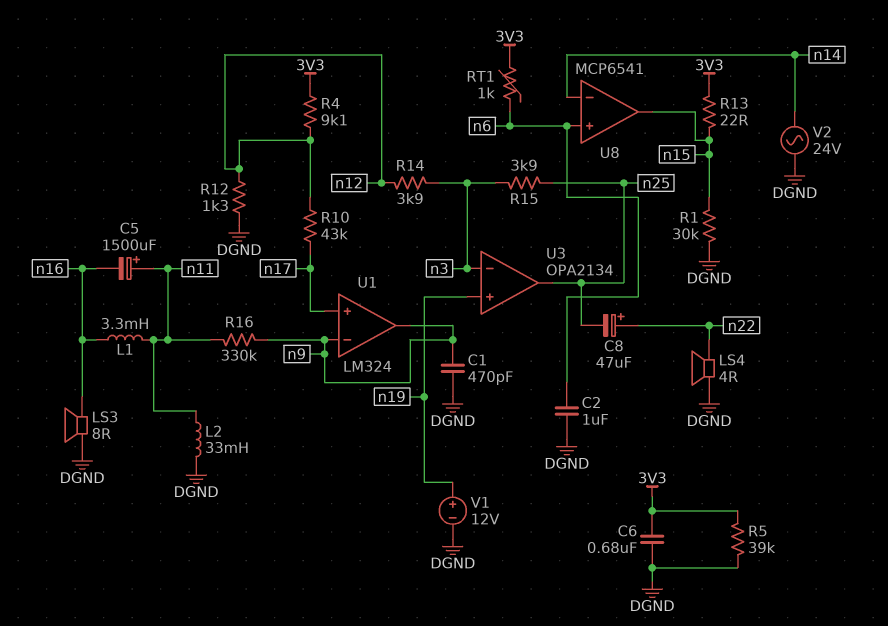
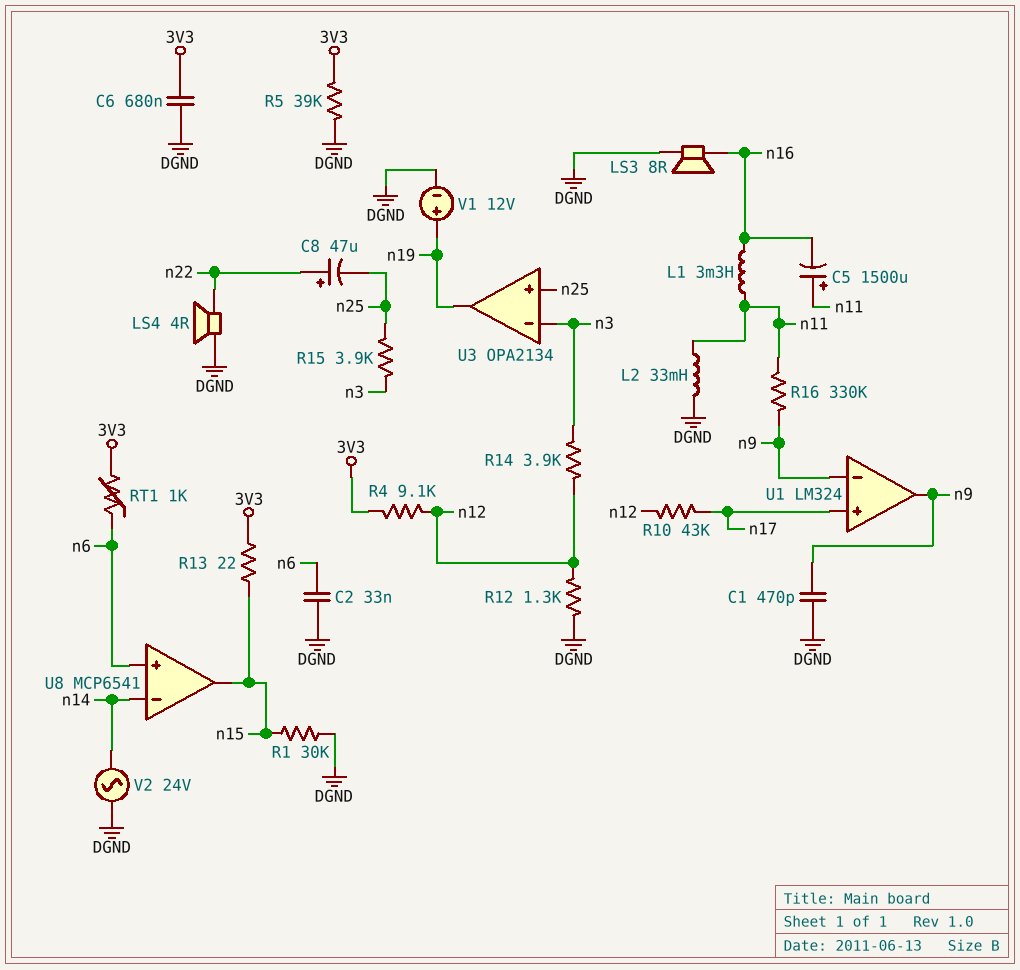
C2: 1uF (DGND, n6) -> 33nF (DGND, n6)
U3 pin in+: n19 -> n25
U3 pin out: n25 -> n19

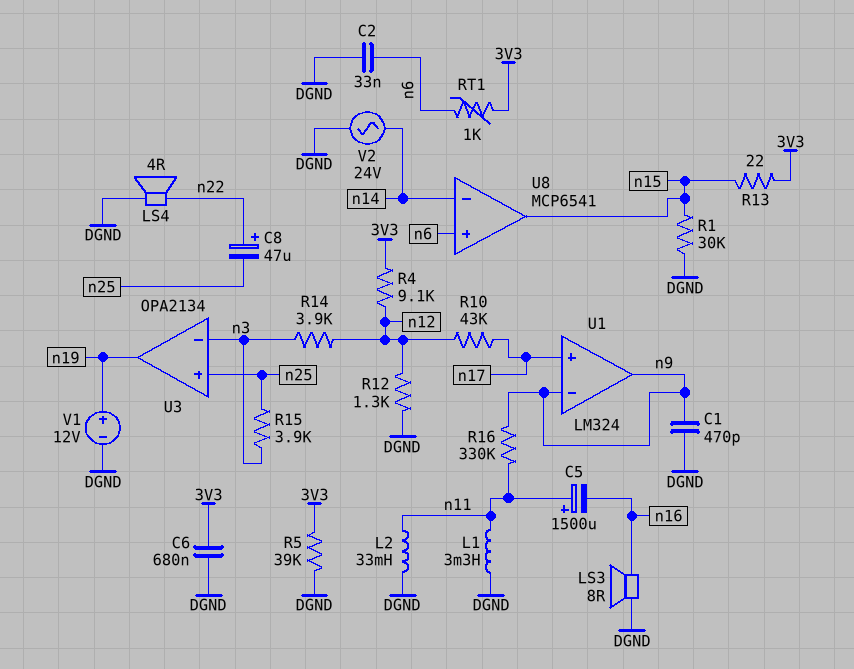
L1: 3.3mH (n11, n16) -> 3.3mH (DGND, n11)

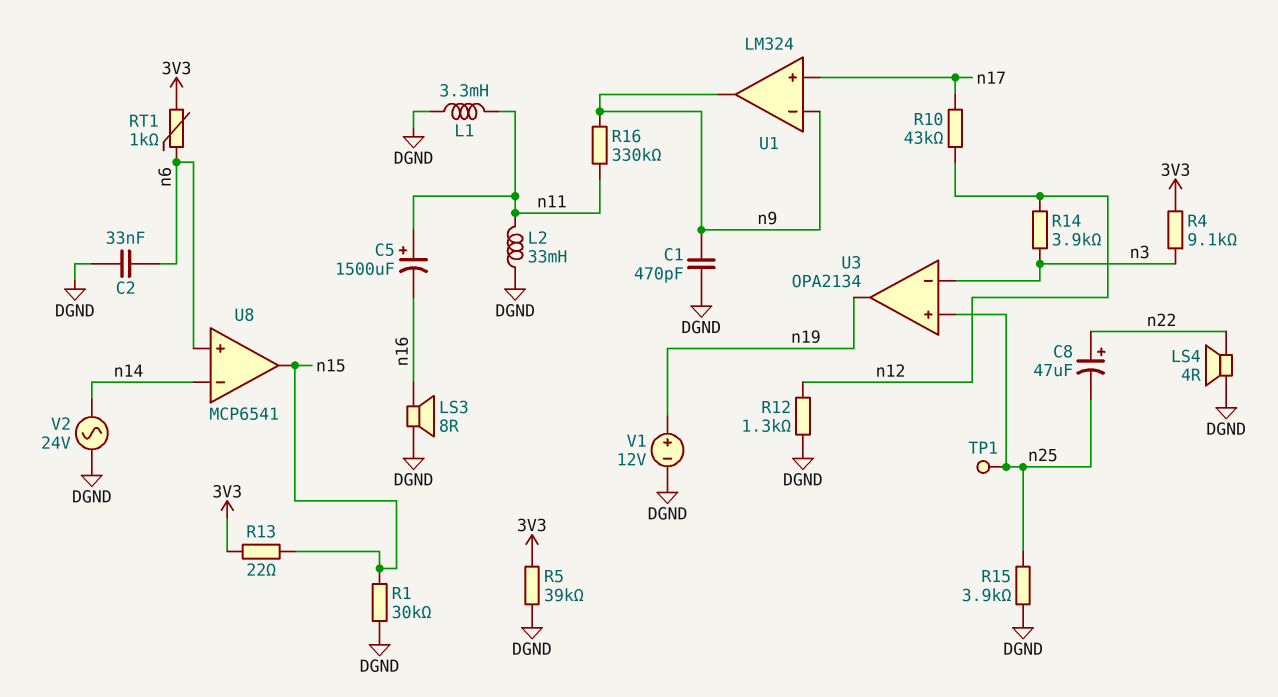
C6: 680nF (3V3, DGND) -> none
R4: 9.1k (3V3, n12) -> 9.1k (3V3, n3)
R15: 3.9k (n3, n25) -> 3.9k (DGND, n25)
TP1: none -> test point (n25)

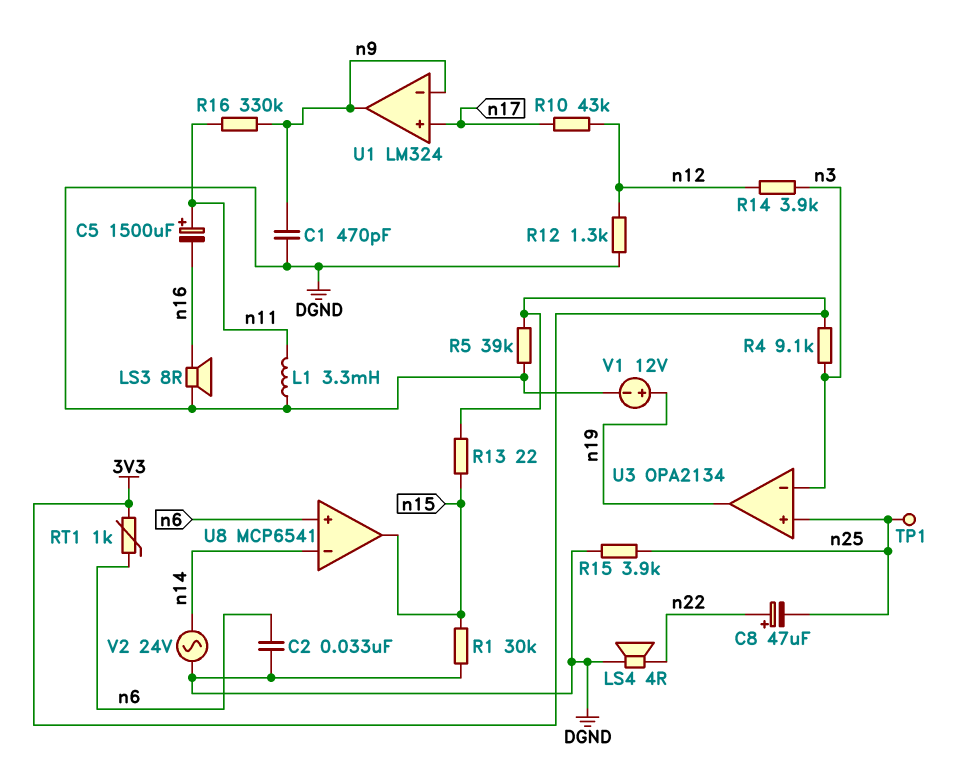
L2: 33mH (DGND, n11) -> none

